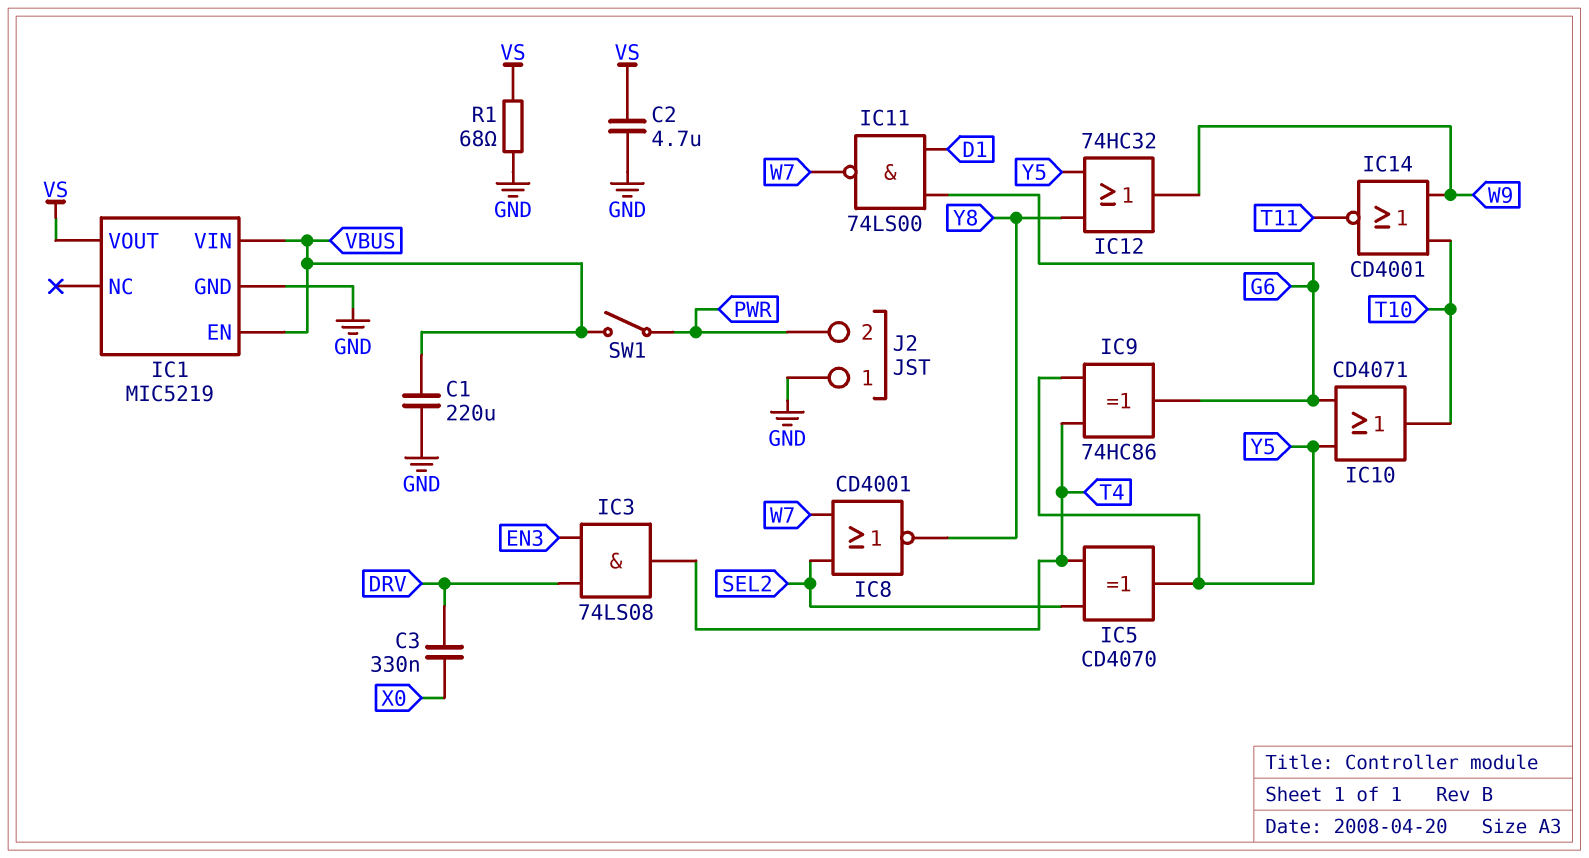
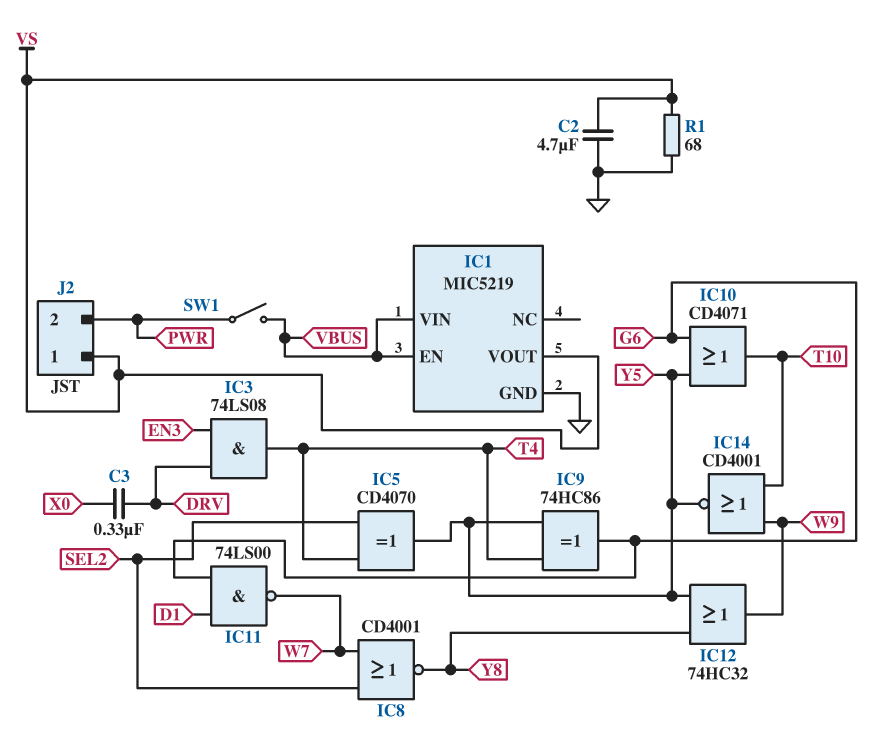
C1: 220uF (GND, VBUS) -> none
IC14: NOR CD4001 (in T10, in W9, out T11) -> NOR CD4001 (in T10, in W9, out Y5)
J2 pin 1: GND -> VS

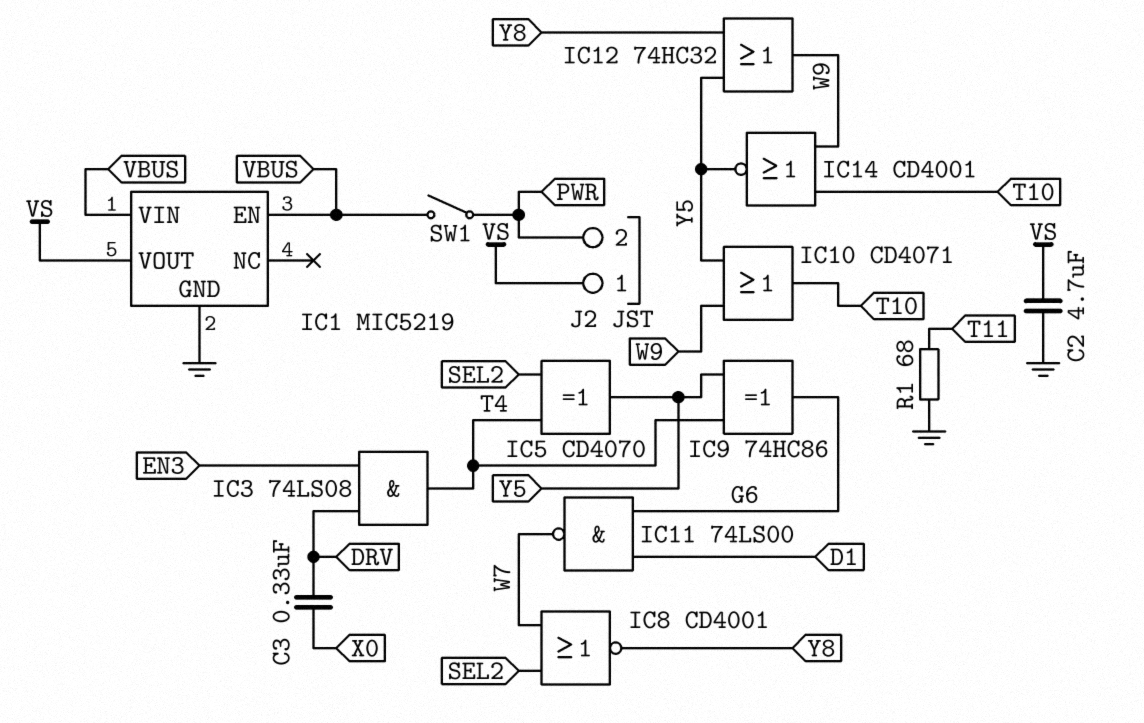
IC10: OR CD4071 (in G6, in Y5, out T10) -> OR CD4071 (in W9, in Y5, out T10)
R1: 68 (GND, VS) -> 68 (GND, T11)

